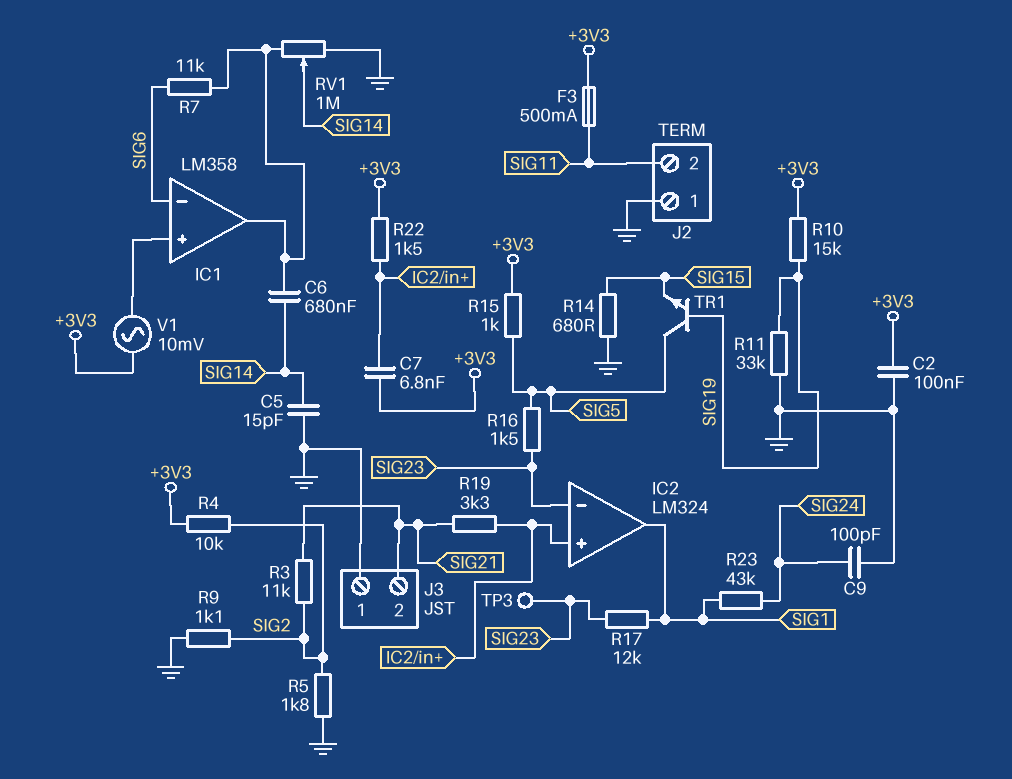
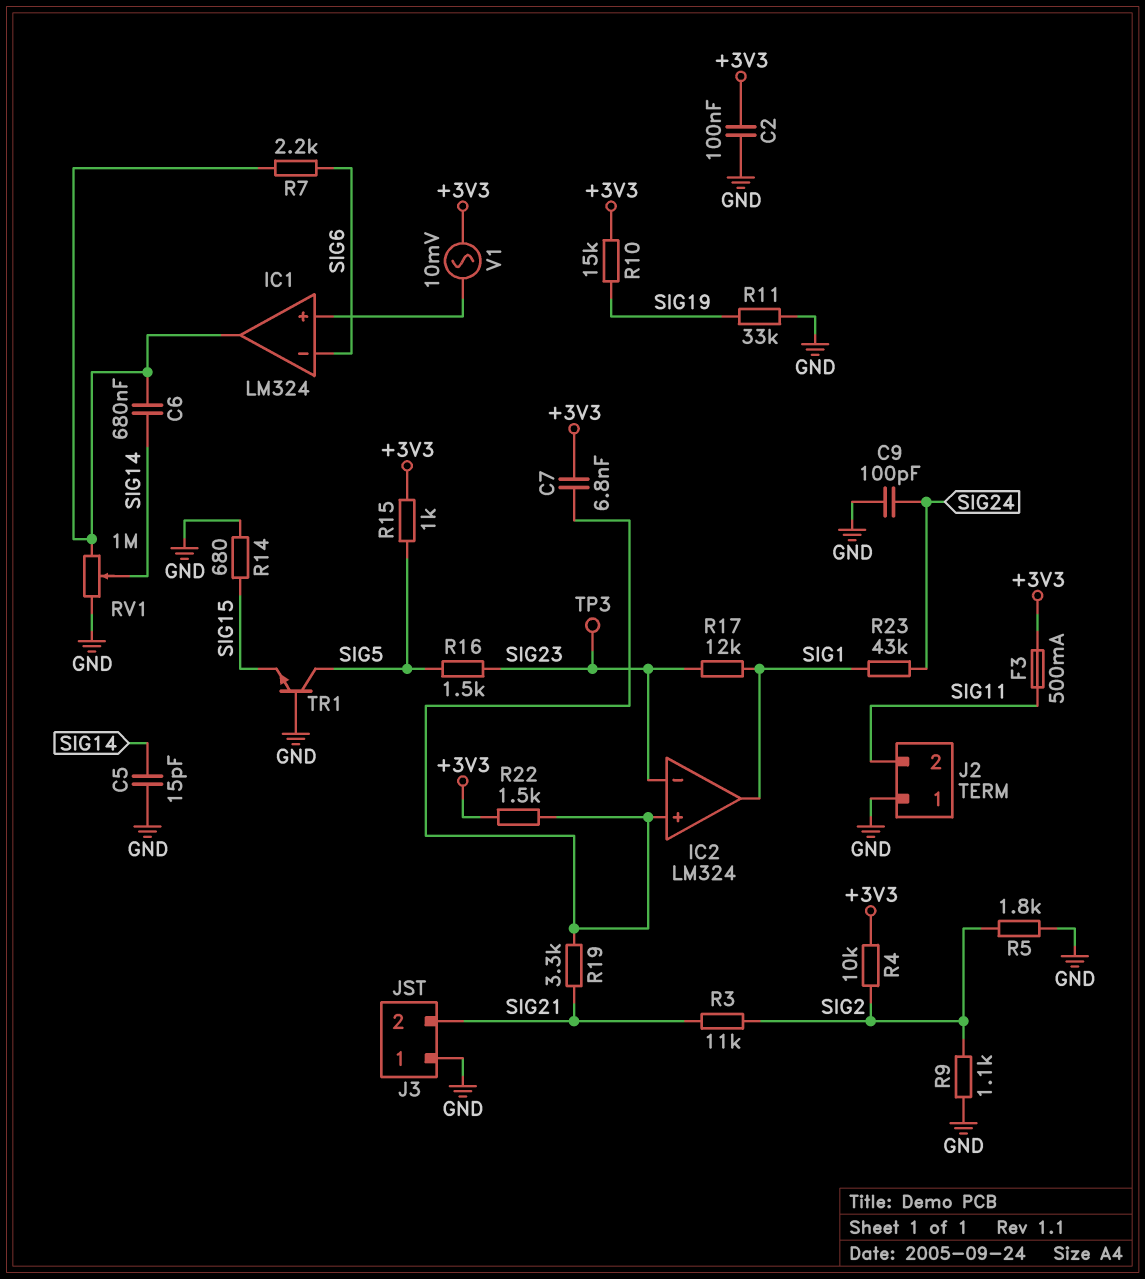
IC1: LM358 -> LM324
R7: 11k (IC1/out, SIG6) -> 2.2k (IC1/out, SIG6)
TR1: NPN (B SIG19, C SIG5, E SIG15) -> NPN (B GND, C SIG5, E SIG15)

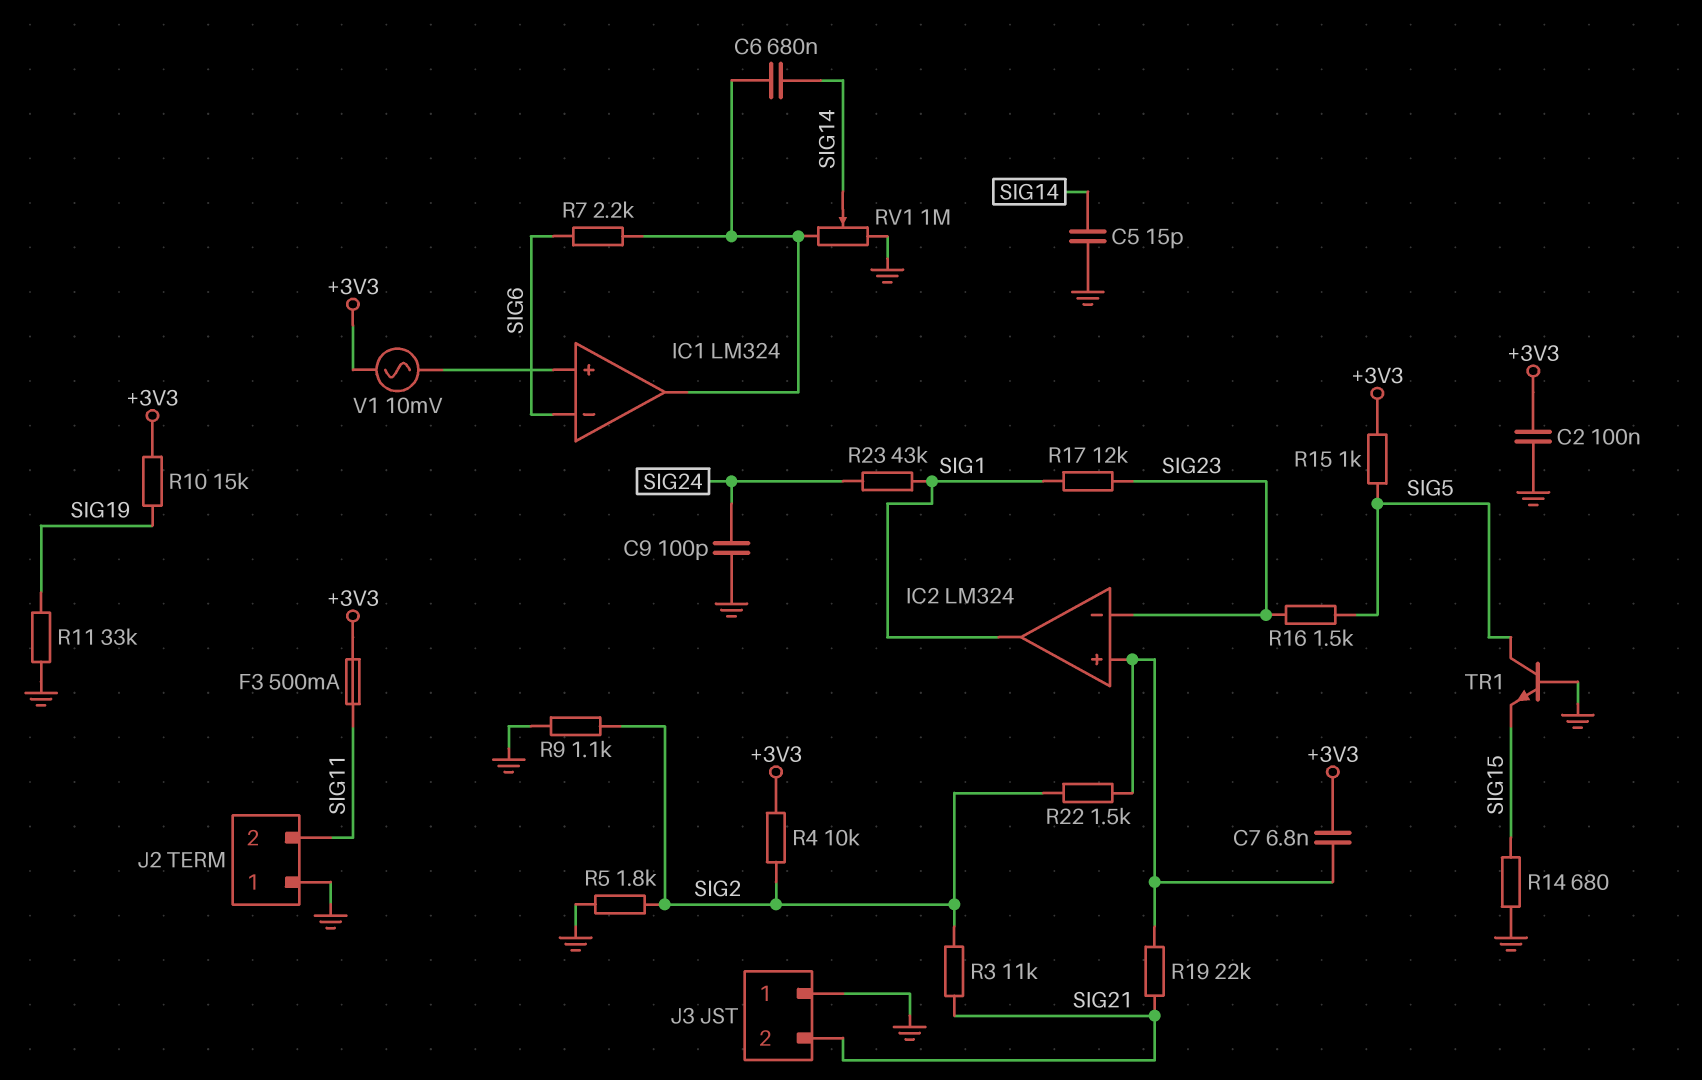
R19: 3.3k (IC2/in+, SIG21) -> 22k (IC2/in+, SIG21)
R22: 1.5k (+3V3, IC2/in+) -> 1.5k (IC2/in+, SIG2)
TP3: test point (SIG23) -> none

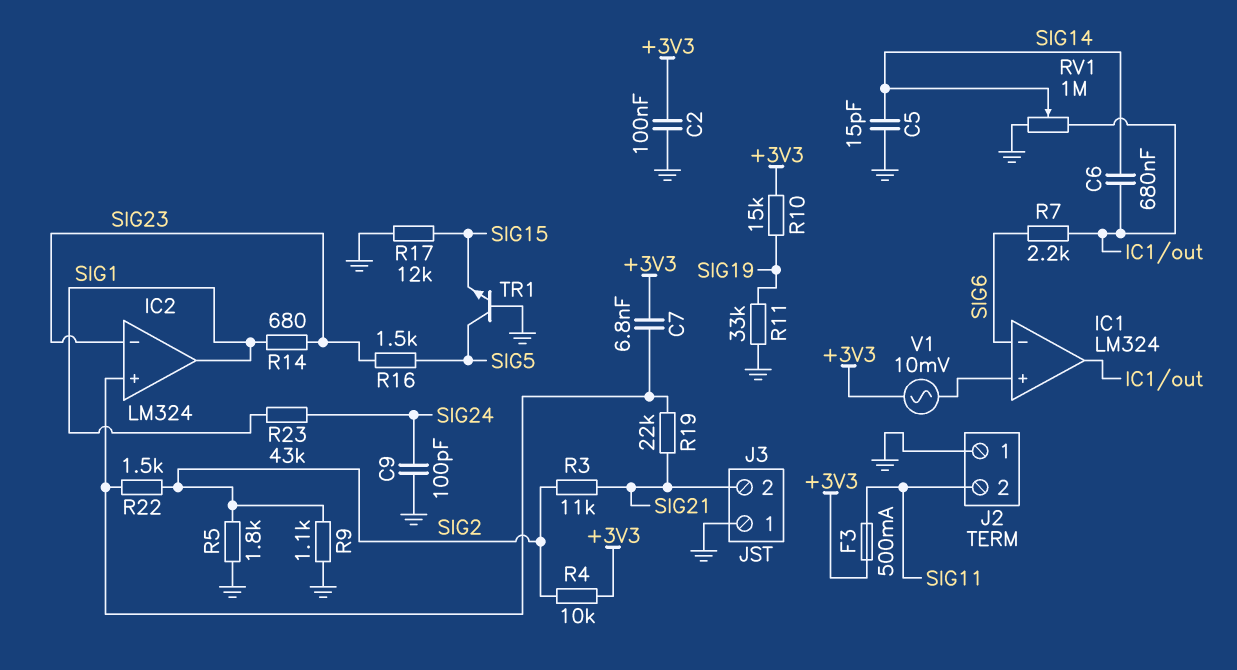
R14: 680 (GND, SIG15) -> 680 (SIG1, SIG23)
R15: 1k (+3V3, SIG5) -> none
R17: 12k (SIG1, SIG23) -> 12k (GND, SIG15)

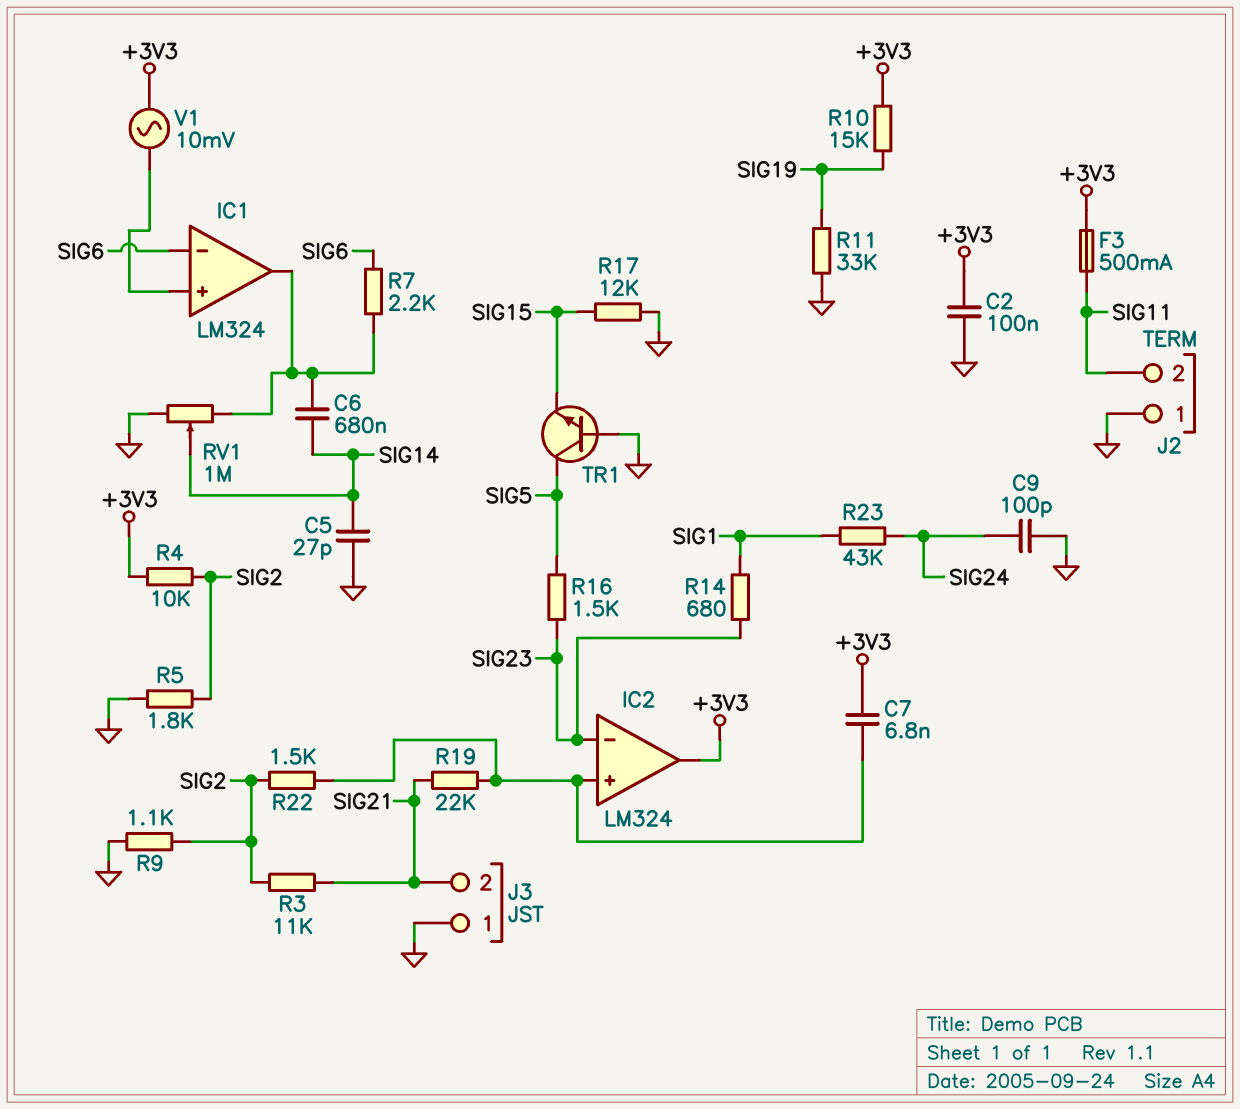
C5: 15pF (GND, SIG14) -> 27pF (GND, SIG14)
IC2 pin out: SIG1 -> +3V3

